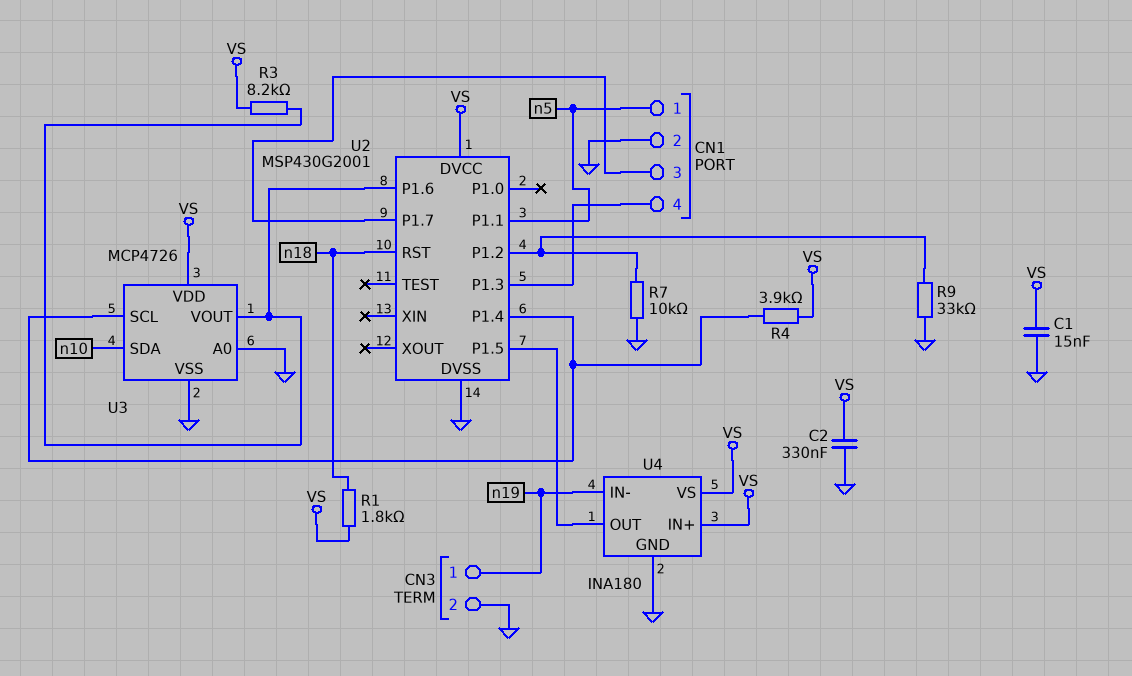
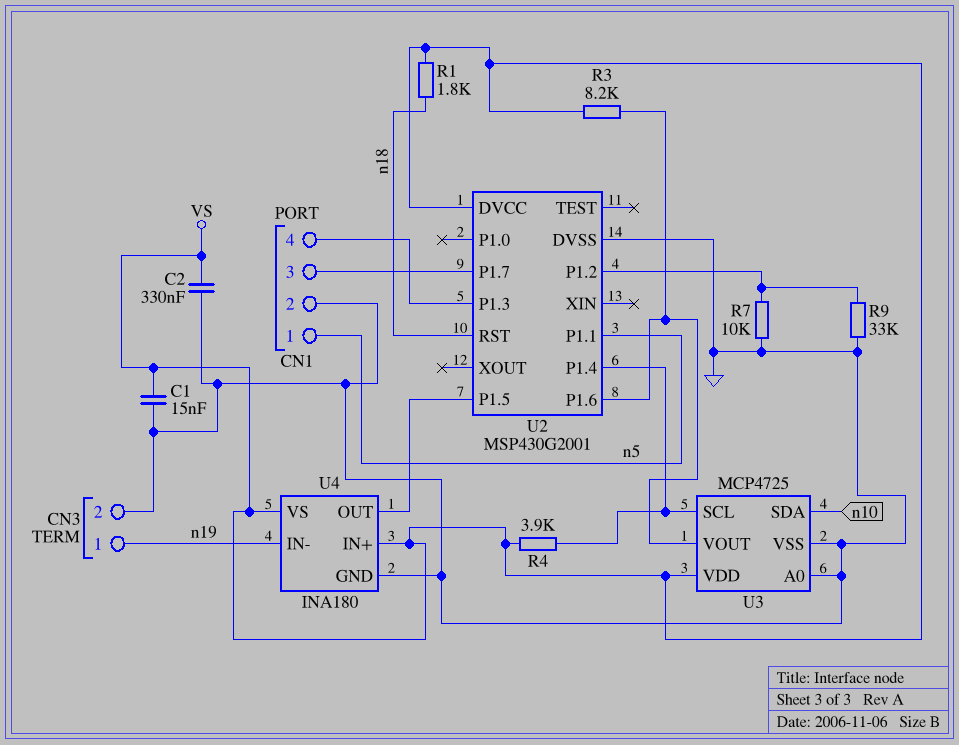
U3: MCP4726 -> MCP4725

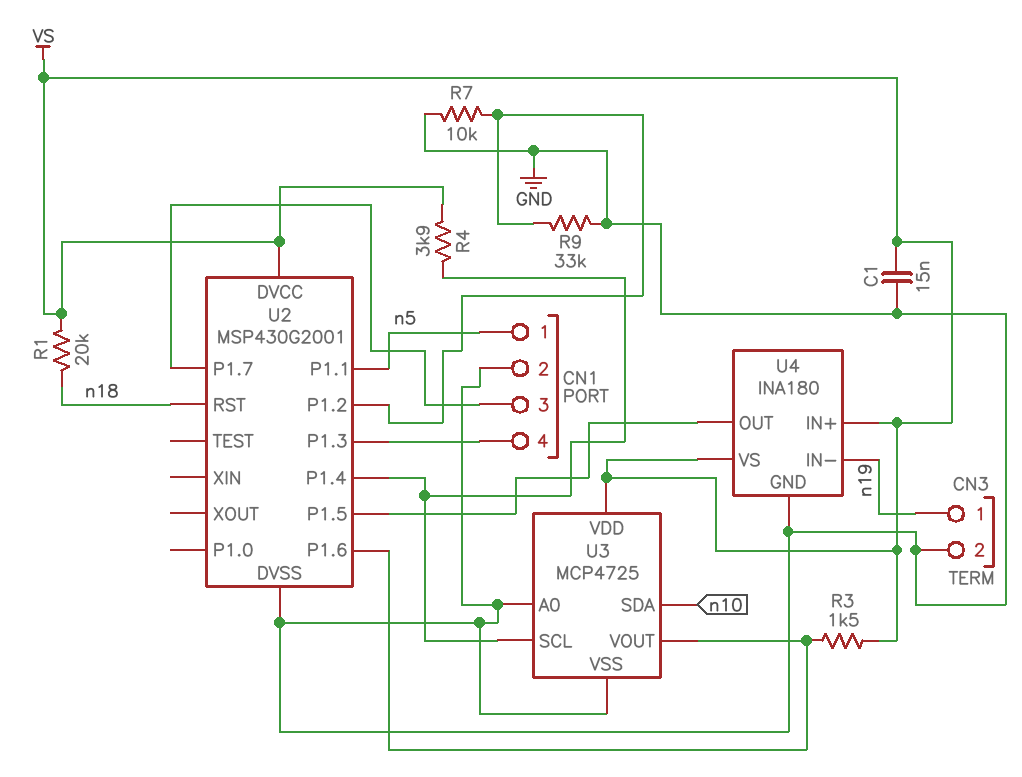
C2: 330nF (GND, VS) -> none
R1: 1.8k (VS, n18) -> 20k (VS, n18)
R3: 8.2k (U2/P1.6, VS) -> 1.5k (U2/P1.6, VS)

